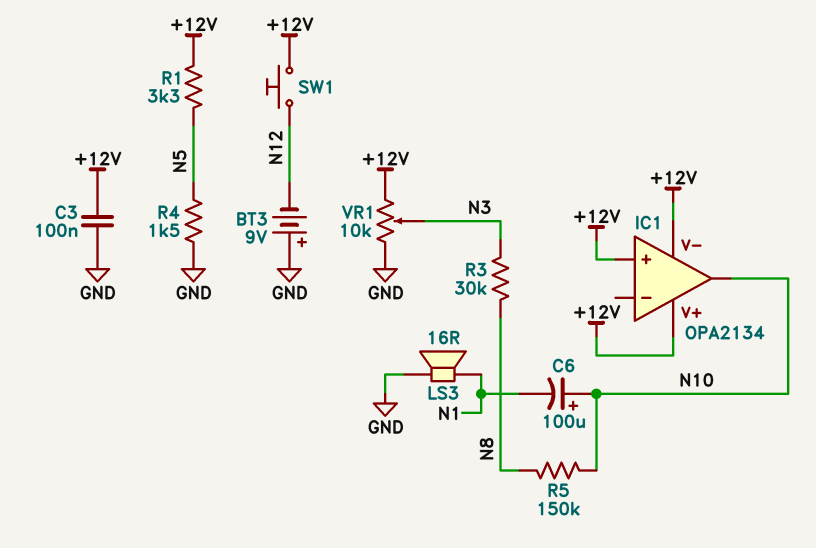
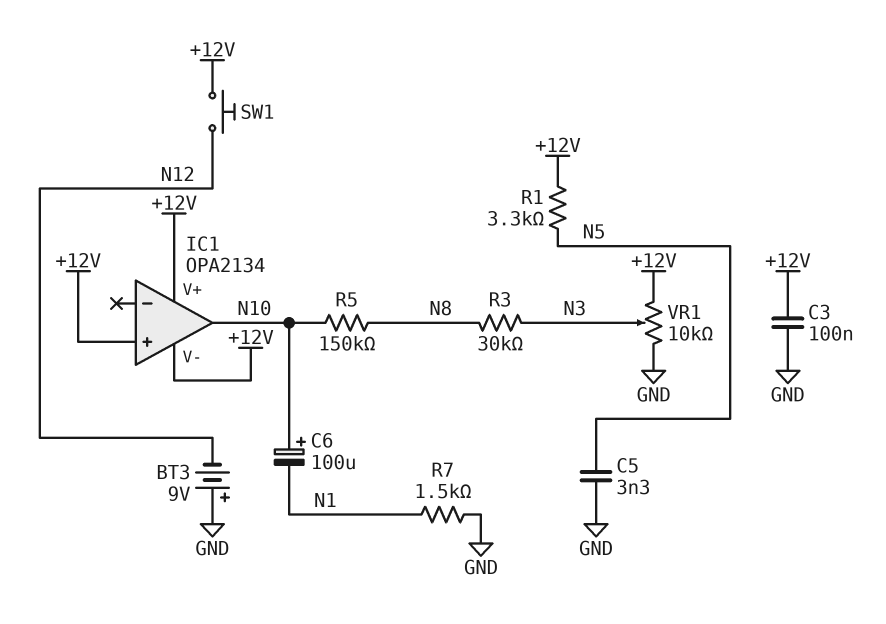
C5: none -> 3.3nF (GND, N5)
LS3: speaker 16R (GND, N1) -> none
R4: 1.5k (GND, N5) -> none
R7: none -> 1.5k (GND, N1)

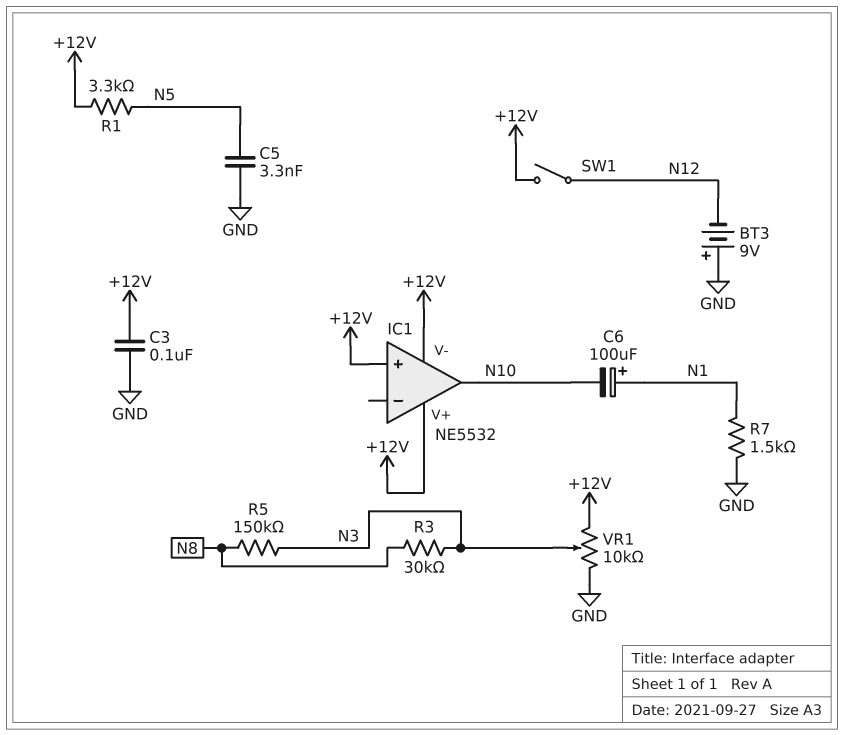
C6: 100uF (plus N10, minus N1) -> 100uF (plus N1, minus N10)
IC1: OPA2134 -> NE5532
R5: 150k (N8, N10) -> 150k (N3, N8)
SW1: button (+12V, N12) -> switch (+12V, N12)

